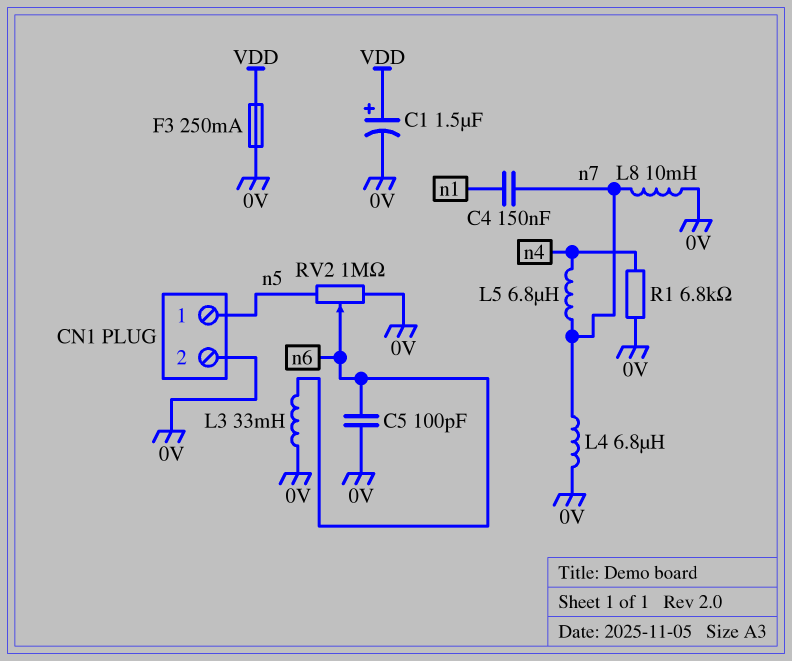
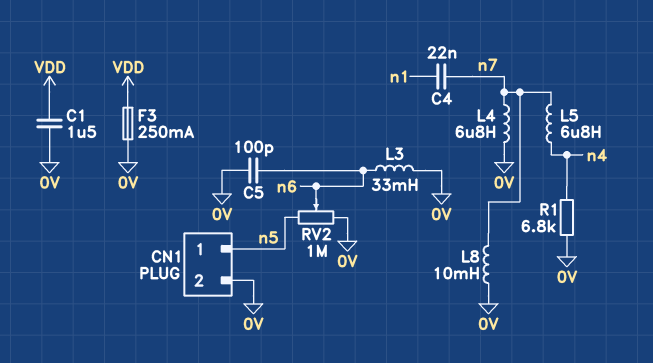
C1: 1.5uF (plus VDD, minus 0V) -> 1.5uF (0V, VDD)
C4: 150nF (n1, n7) -> 22nF (n1, n7)

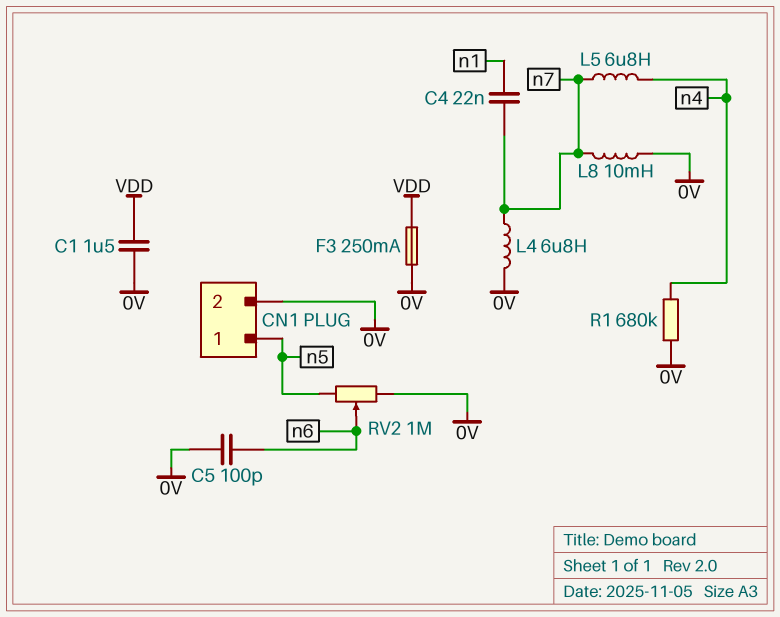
L3: 33mH (0V, n6) -> none
R1: 6.8k (0V, n4) -> 680k (0V, n4)

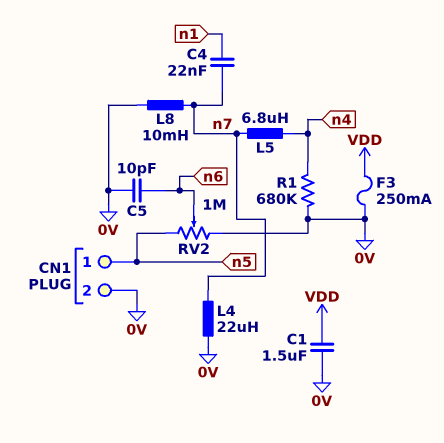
C5: 100pF (0V, n6) -> 10pF (0V, n6)
L4: 6.8uH (0V, n7) -> 22uH (0V, n7)

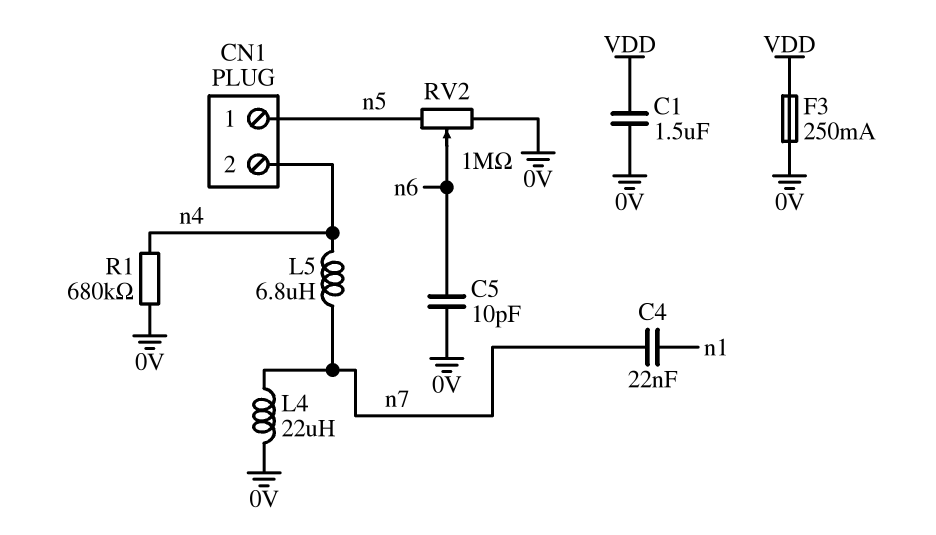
CN1 pin 2: 0V -> n4
L8: 10mH (0V, n7) -> none

